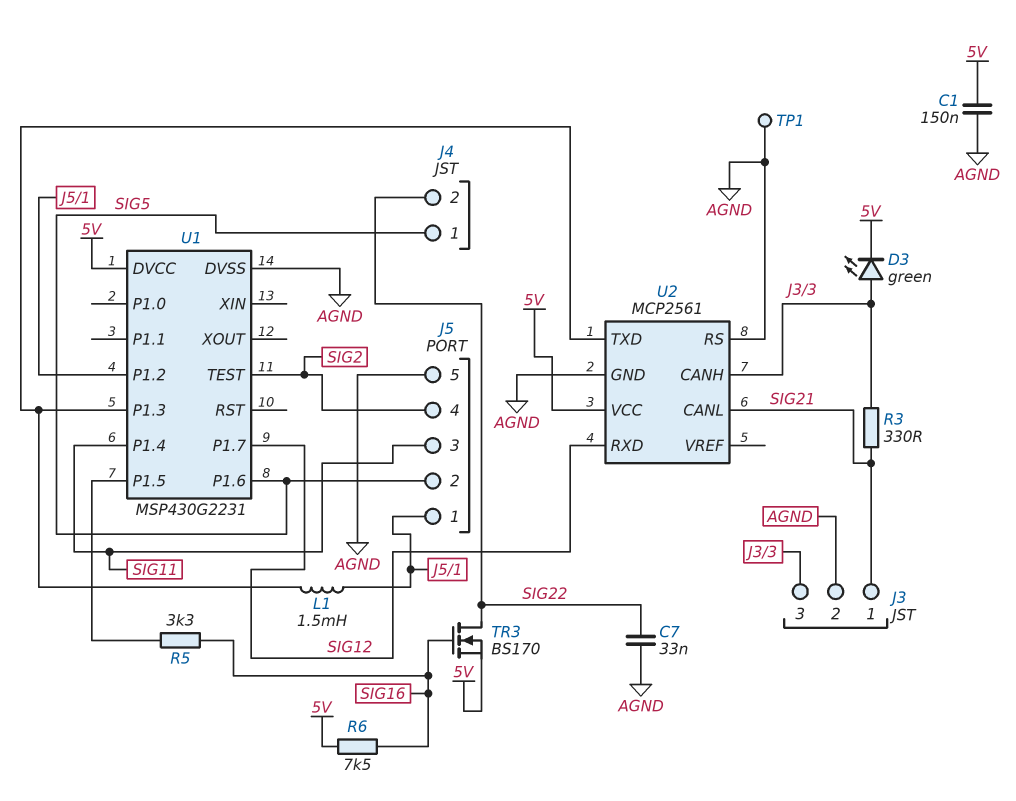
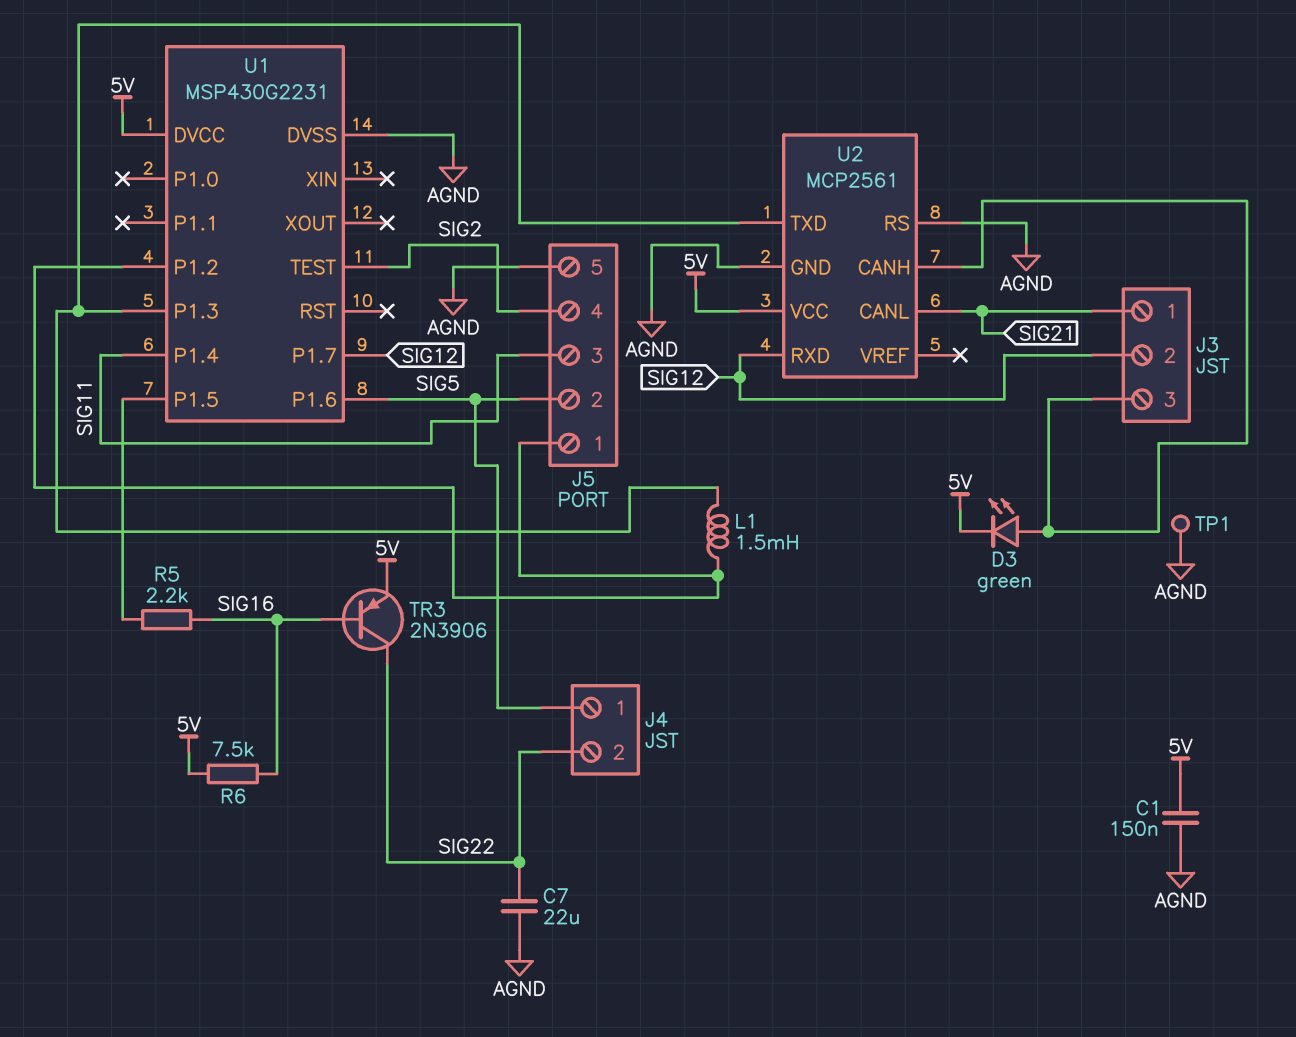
C7: 33nF (AGND, SIG22) -> 22uF (AGND, SIG22)
J3 pin 2: AGND -> SIG12
R3: 330 (J3/3, SIG21) -> none
R5: 3.3k (SIG16, U1/P1.5) -> 2.2k (SIG16, U1/P1.5)
TR3: NMOS BS170 (G SIG16, D SIG22, S 5V) -> PNP 2N3906 (B SIG16, C SIG22, E 5V)

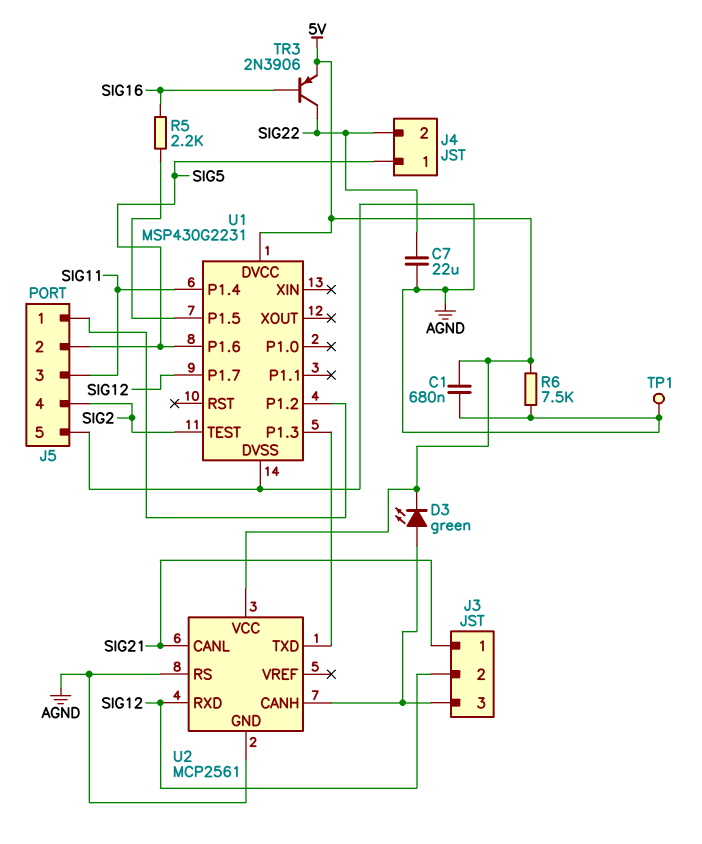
C1: 150nF (5V, AGND) -> 680nF (5V, AGND)
L1: 1.5mH (J5/1, U1/P1.3) -> none
R6: 7.5k (5V, SIG16) -> 7.5k (5V, AGND)

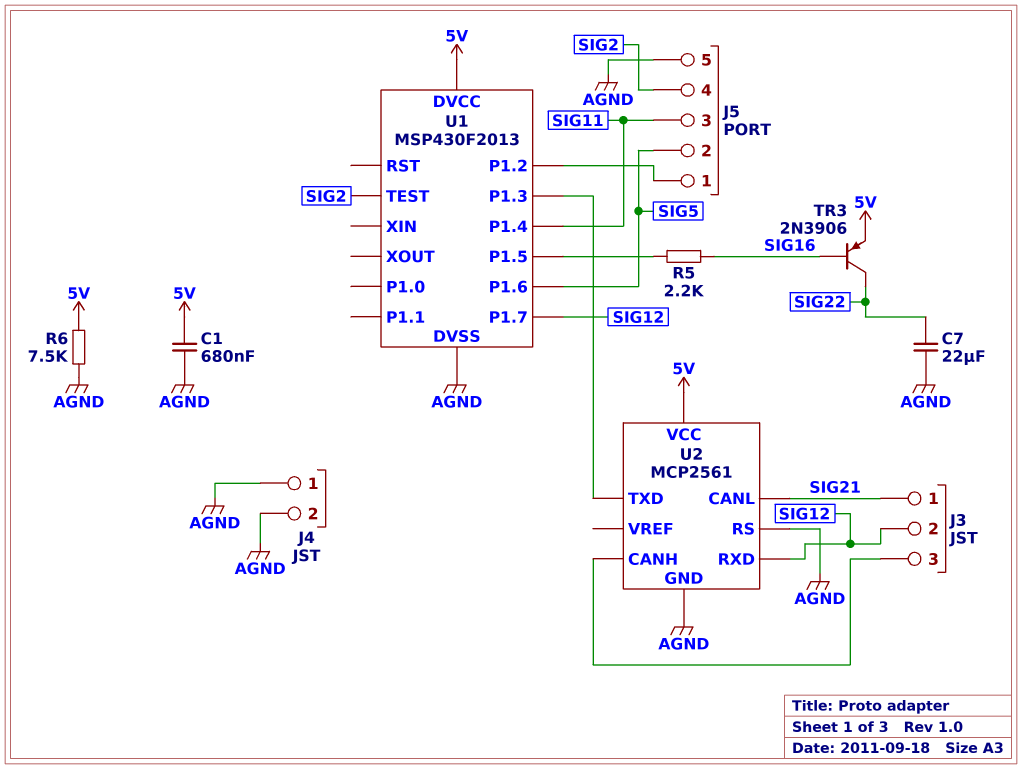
D3: LED green (A J3/3, K 5V) -> none
J4 pin 1: SIG5 -> AGND
J4 pin 2: SIG22 -> AGND
TP1: test point (AGND) -> none
U1: MSP430G2231 -> MSP430F2013

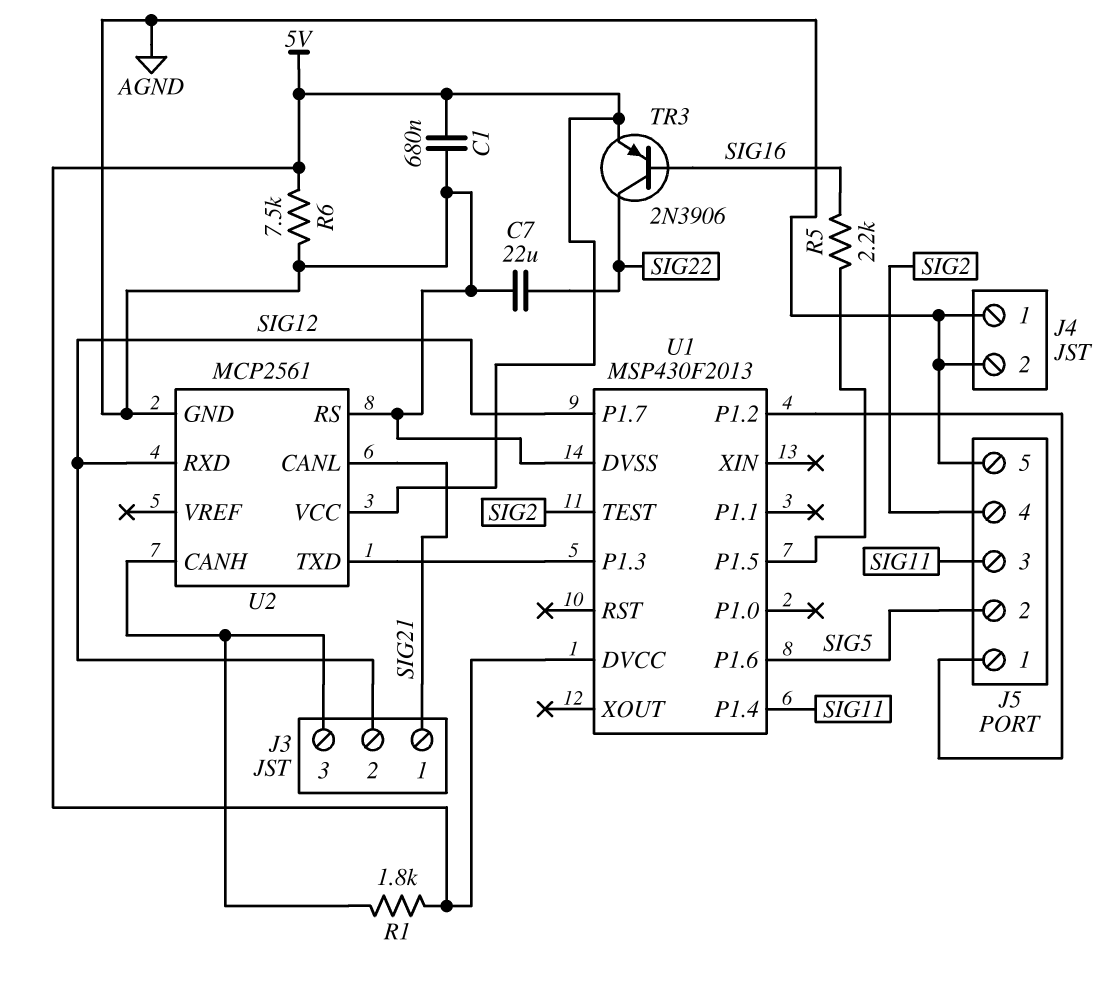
R1: none -> 1.8k (5V, J3/3)

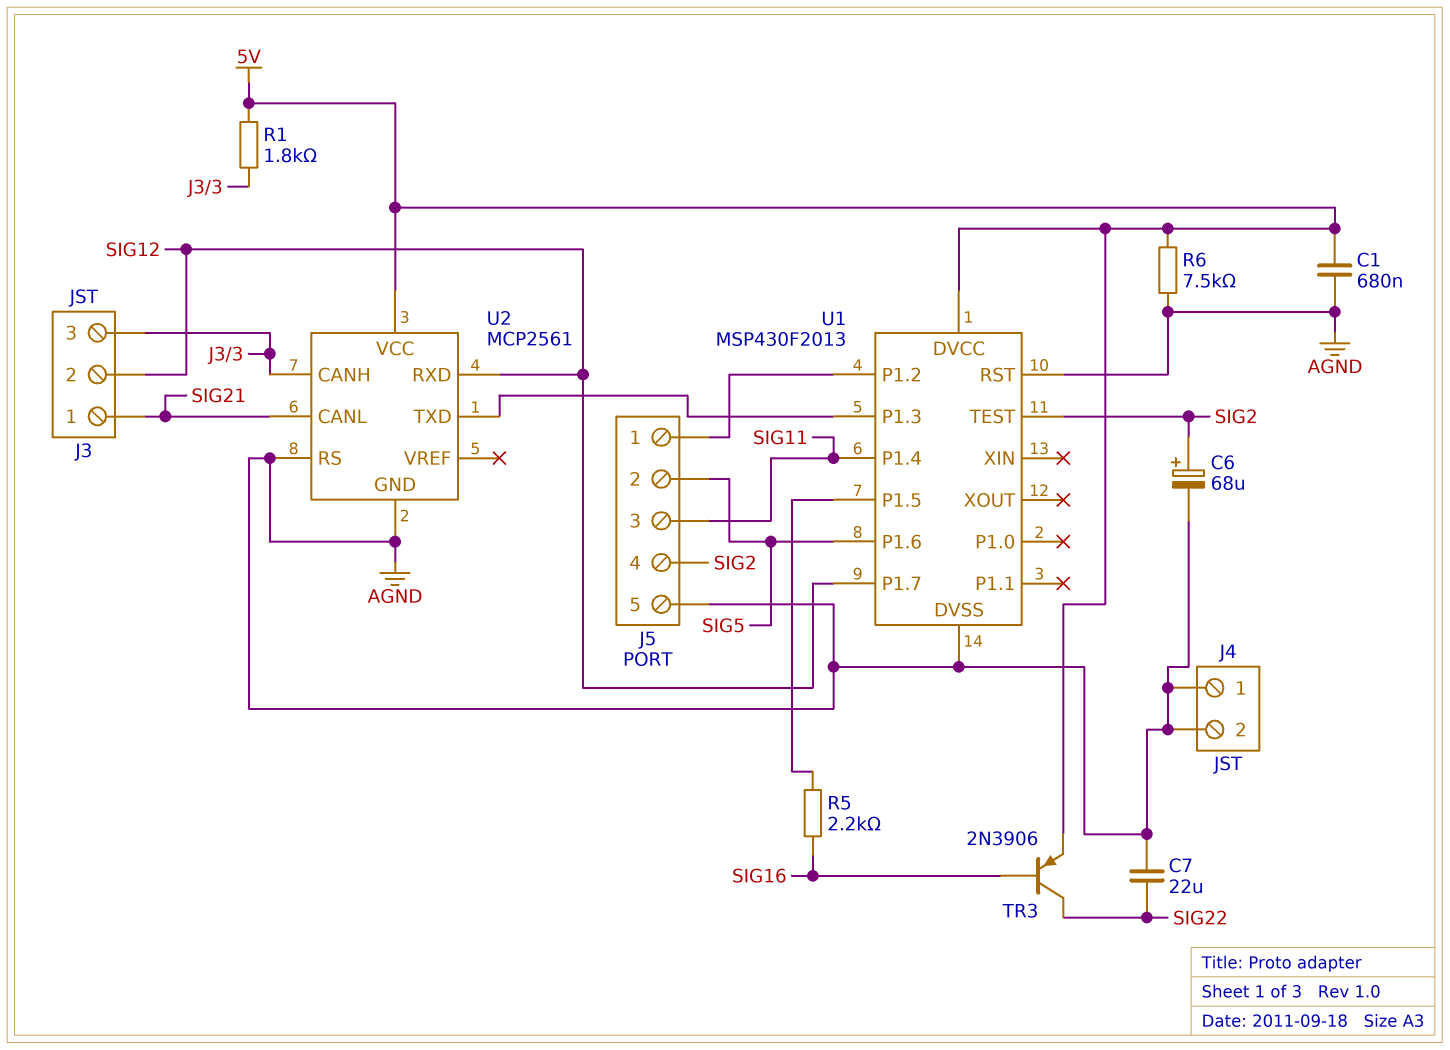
C6: none -> 68uF (plus SIG2, minus AGND)
U1 pin RST: none -> AGND

